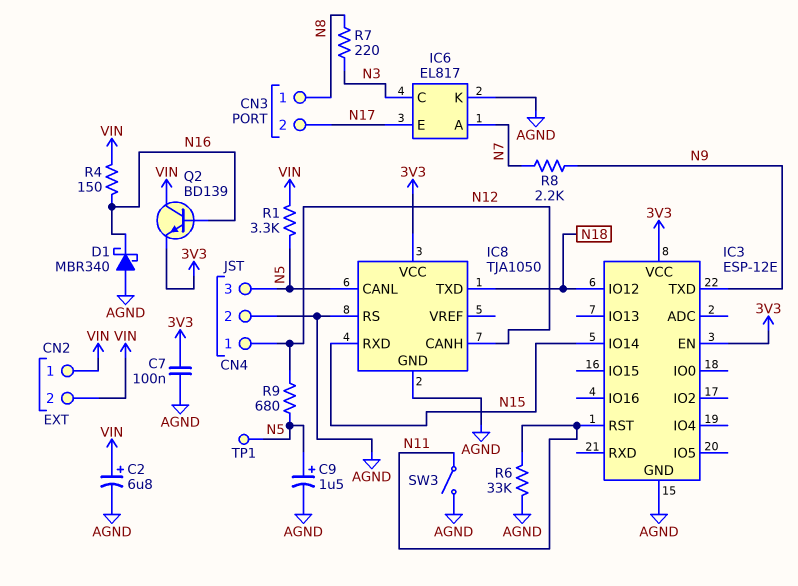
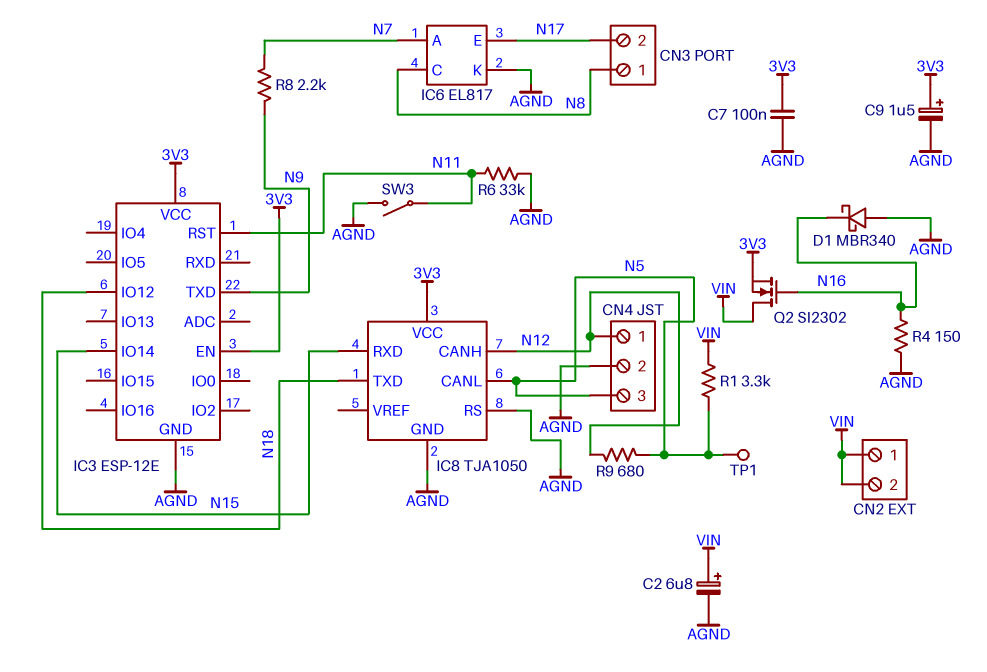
C9: 1.5uF (plus N5, minus AGND) -> 1.5uF (plus 3V3, minus AGND)
IC6 pin C: N3 -> N8
Q2: NPN BD139 (B N16, C VIN, E 3V3) -> NMOS SI2302 (G N16, D VIN, S 3V3)
R4: 150 (N16, VIN) -> 150 (AGND, N16)
R7: 220 (N3, N8) -> none

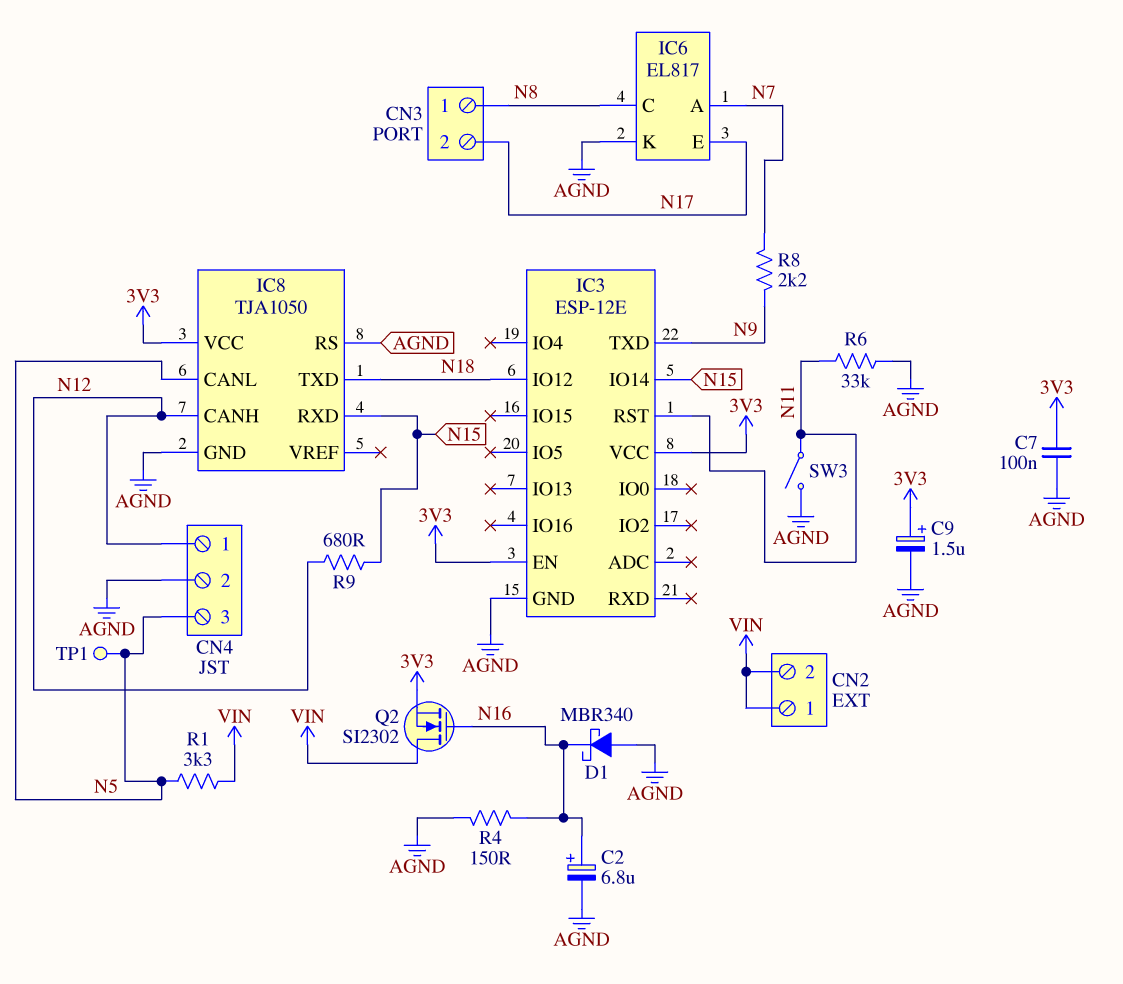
C2: 6.8uF (plus VIN, minus AGND) -> 6.8uF (plus N16, minus AGND)
R9: 680 (N5, N12) -> 680 (N12, N15)

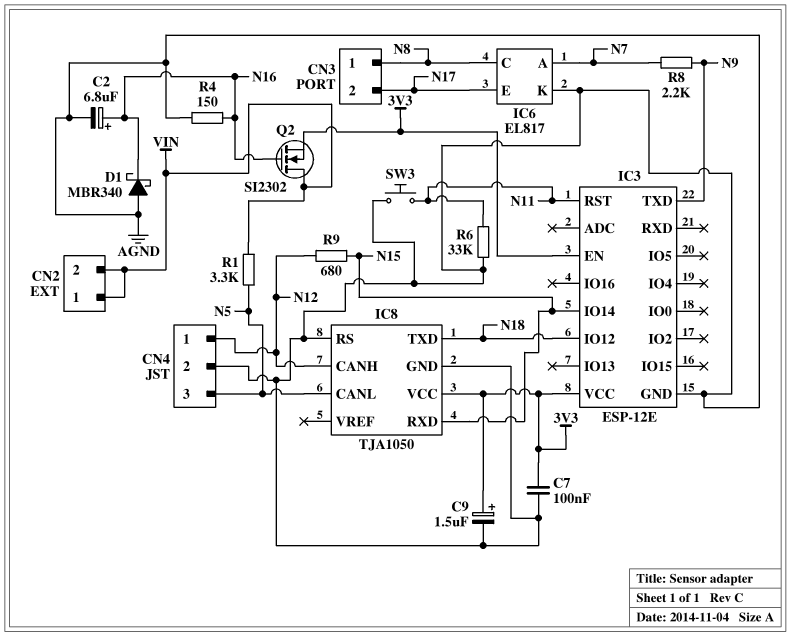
SW3: switch (AGND, N11) -> button (AGND, N11)
TP1: test point (N5) -> none

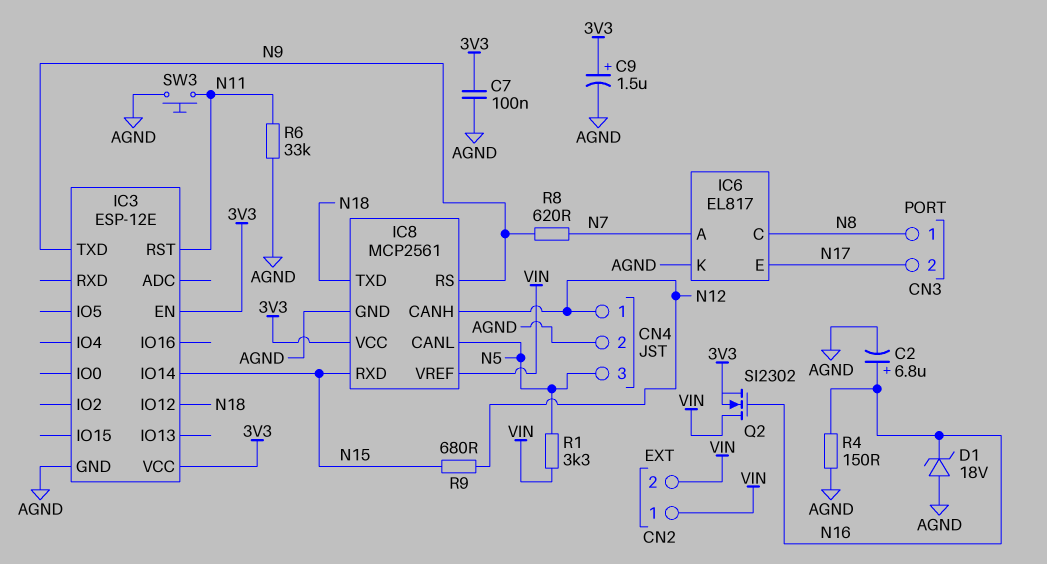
D1: schottky MBR340 (A AGND, K N16) -> zener 18V (A AGND, K N16)
IC8: TJA1050 -> MCP2561
IC8 pin RS: AGND -> N9
IC8 pin VREF: none -> VIN
R8: 2.2k (N7, N9) -> 620 (N7, N9)

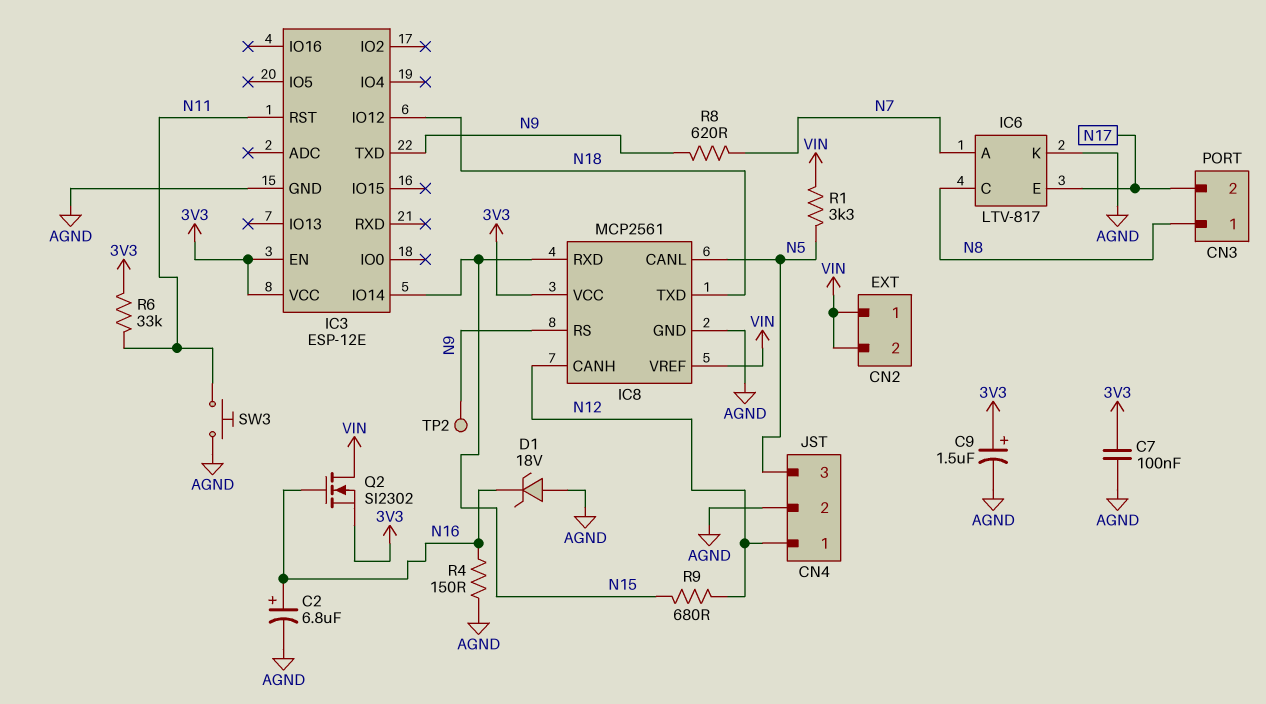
IC6: EL817 -> LTV-817
R6: 33k (AGND, N11) -> 33k (3V3, N11)
TP2: none -> test point (N9)

